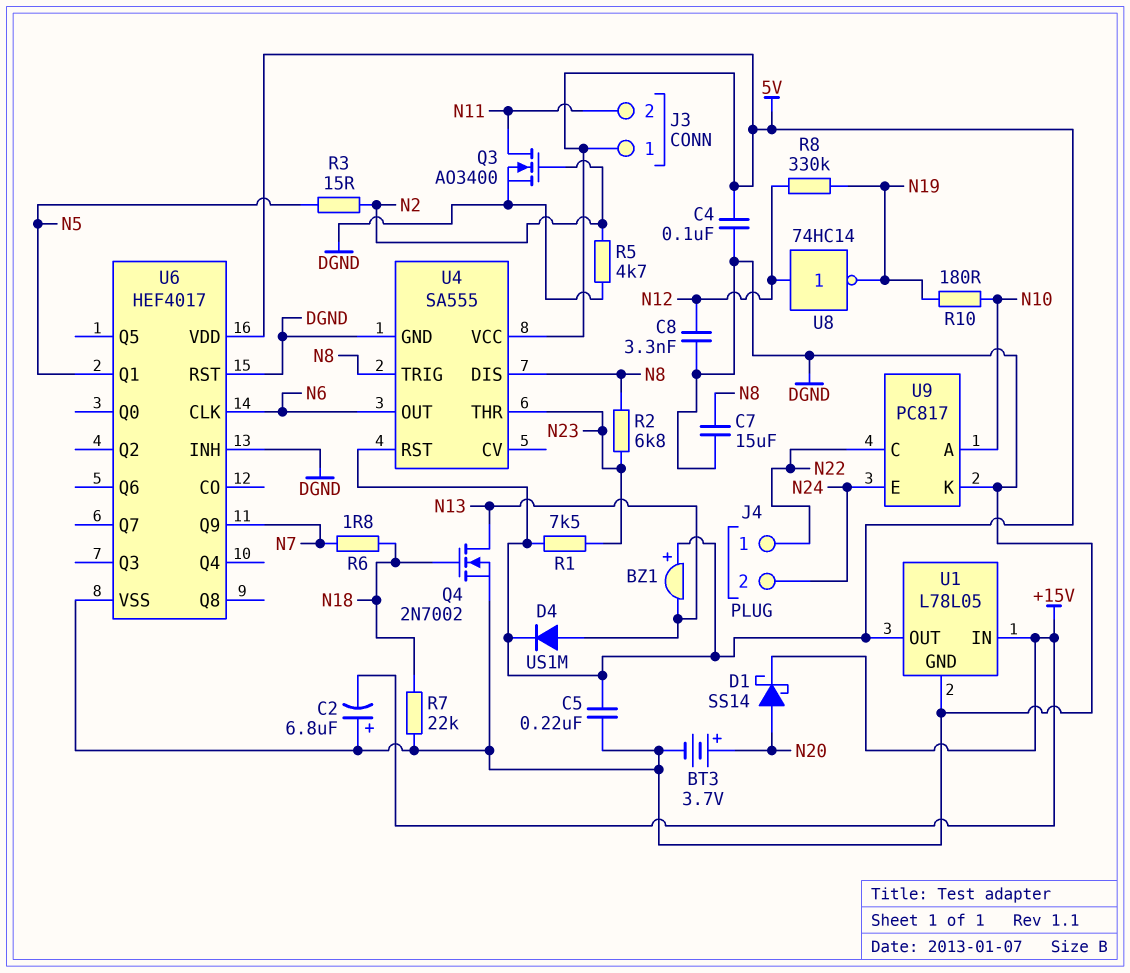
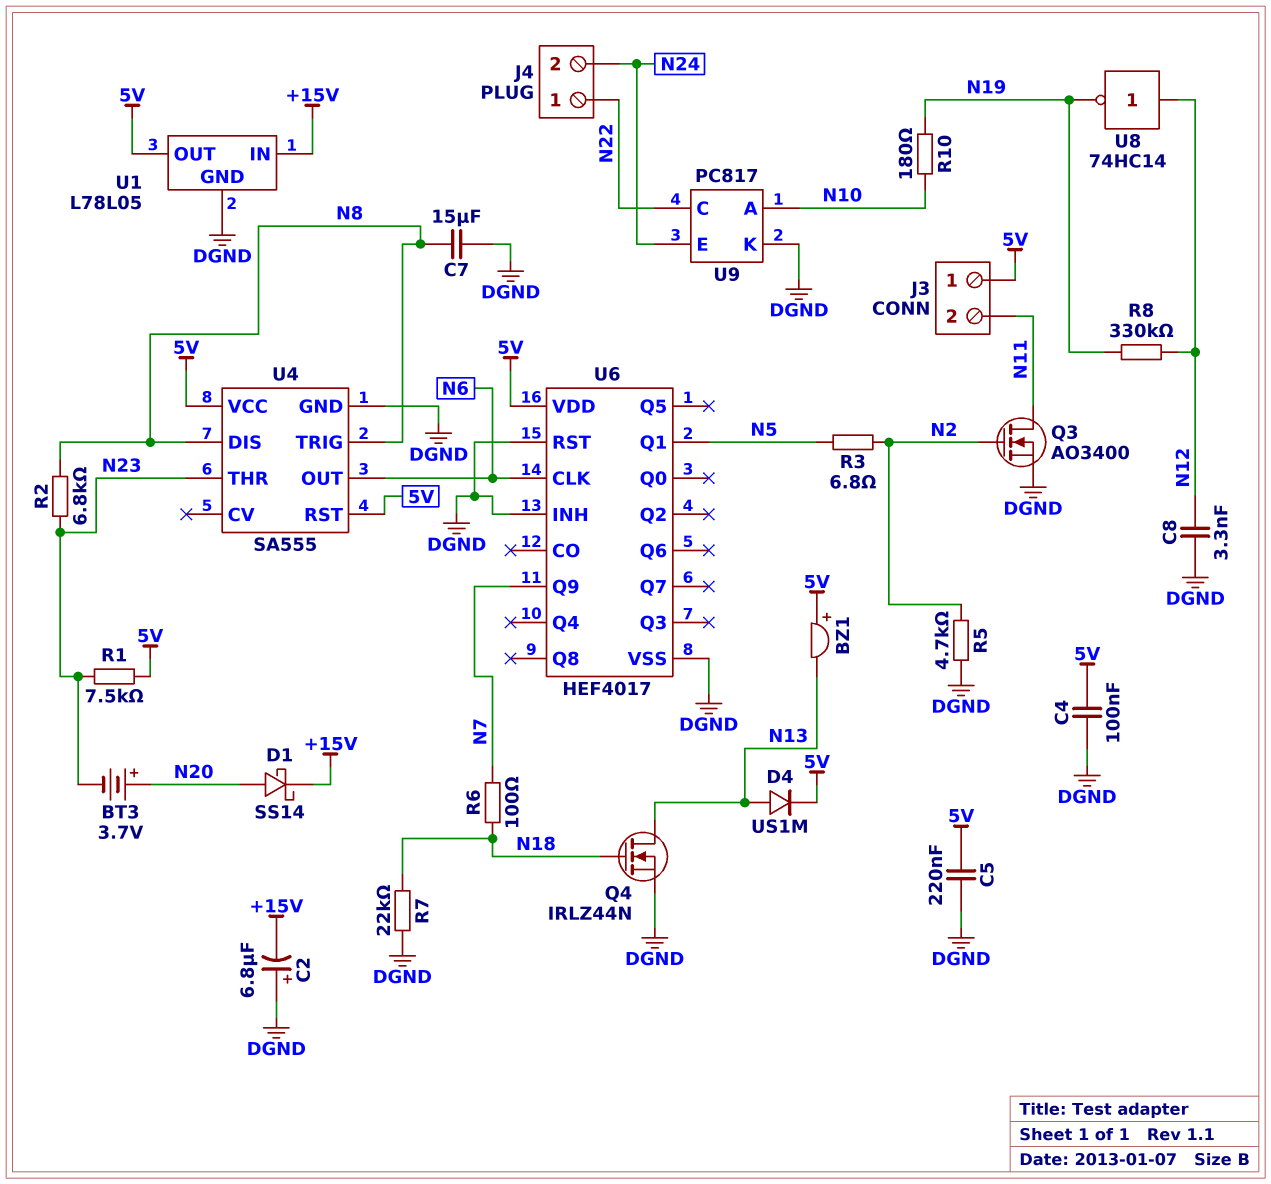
BT3: 3.7V (plus N20, minus DGND) -> 3.7V (plus N20, minus N23)
Q4: NMOS 2N7002 (G N18, D N13, S DGND) -> NMOS IRLZ44N (G N18, D N13, S DGND)
R3: 15 (N2, N5) -> 6.8 (N2, N5)
R6: 1.8 (N7, N18) -> 100 (N7, N18)

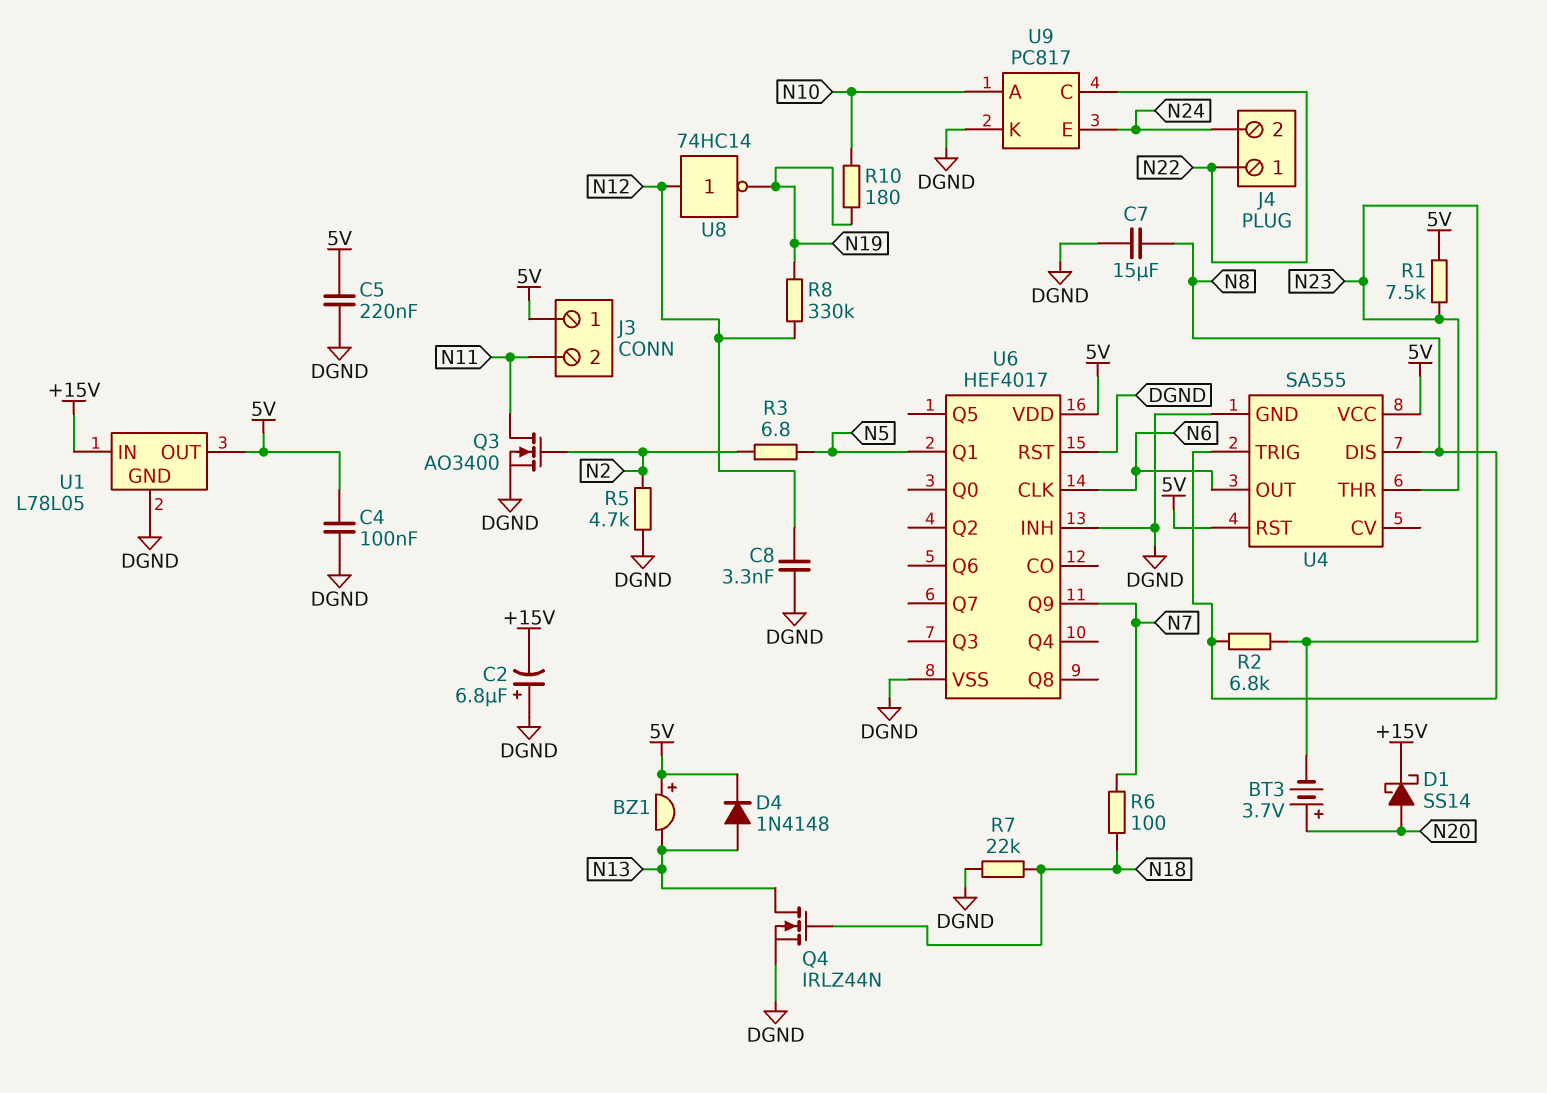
D4: diode US1M (A N13, K 5V) -> diode 1N4148 (A N13, K 5V)

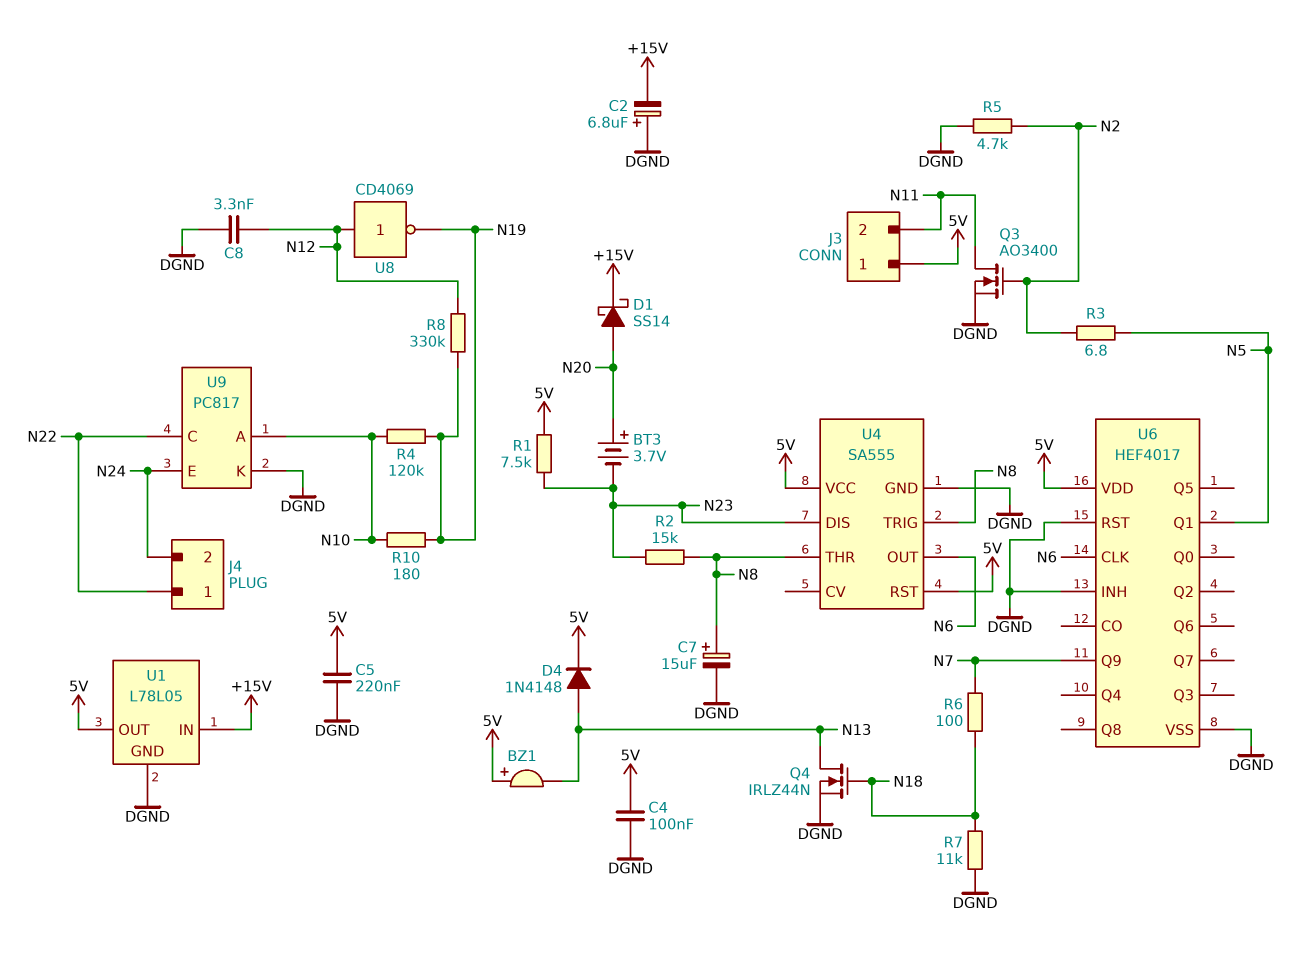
C7: 15uF (DGND, N8) -> 15uF (plus N8, minus DGND)
R2: 6.8k (N8, N23) -> 15k (N8, N23)
R4: none -> 120k (N10, N19)
R7: 22k (DGND, N18) -> 11k (DGND, N18)
U4 pin DIS: N8 -> N23
U4 pin THR: N23 -> N8
U8: NOT 74HC14 (in N12, out N19) -> NOT CD4069 (in N12, out N19)

